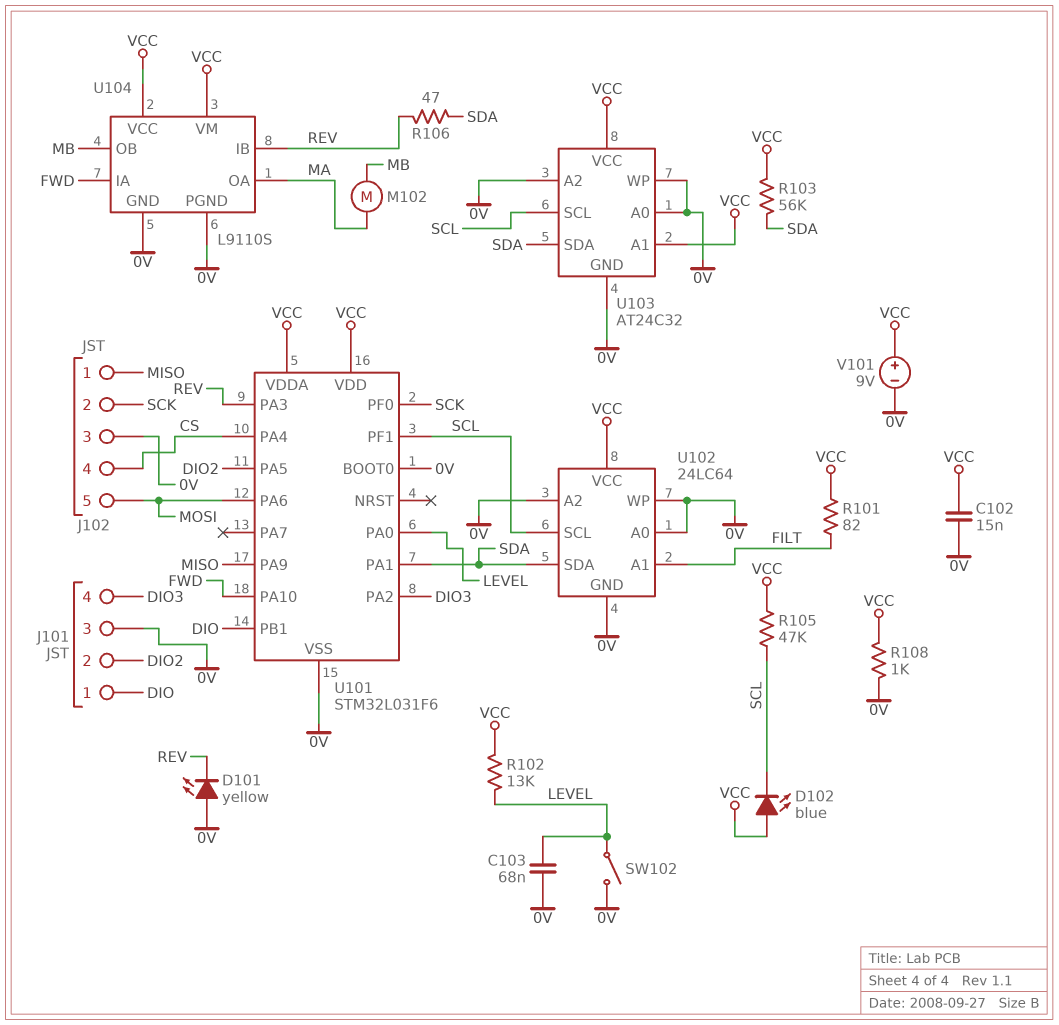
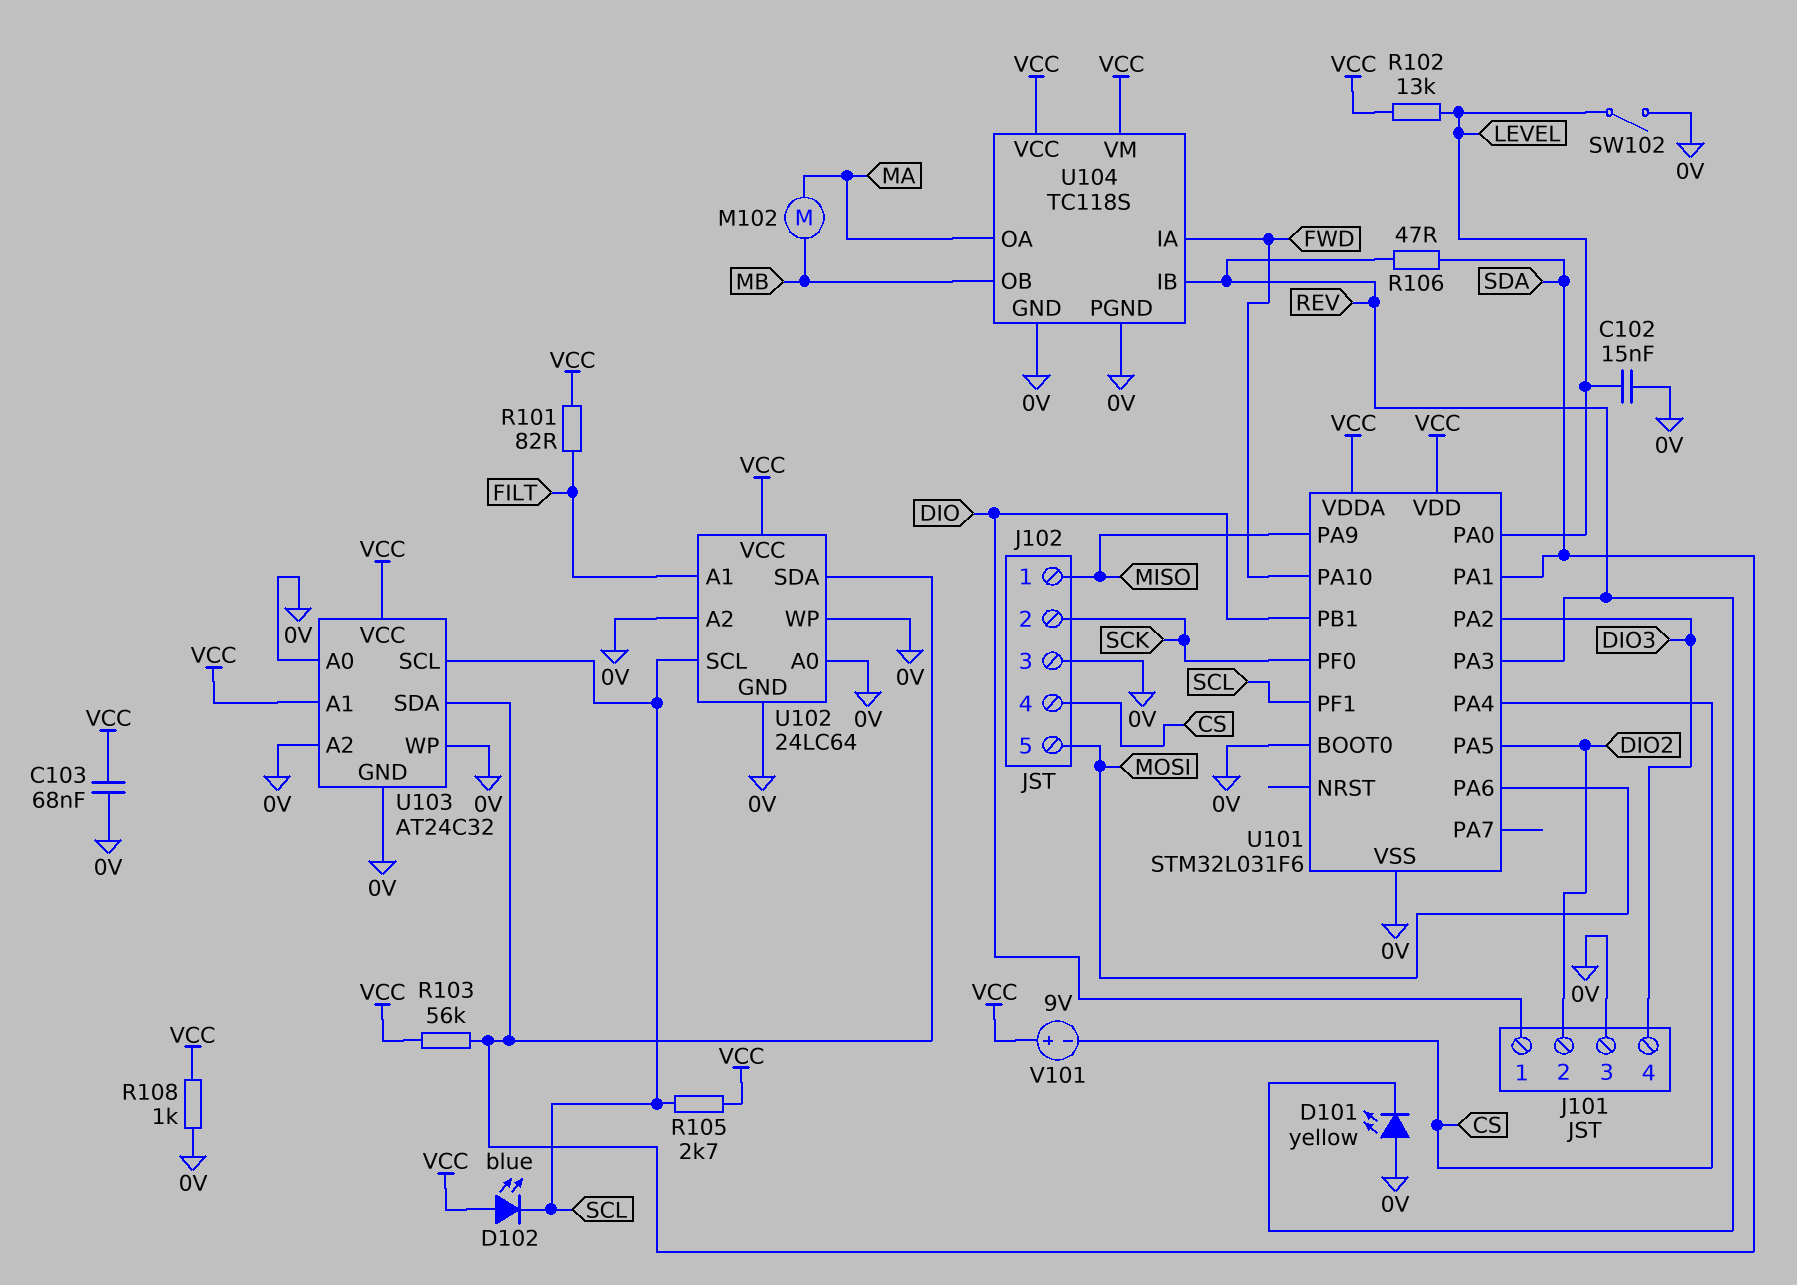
C102: 15nF (0V, VCC) -> 15nF (0V, LEVEL)
C103: 68nF (0V, LEVEL) -> 68nF (0V, VCC)
R105: 47k (SCL, VCC) -> 2.7k (SCL, VCC)
U104: L9110S -> TC118S
V101: 9V (plus VCC, minus 0V) -> 9V (plus VCC, minus CS)

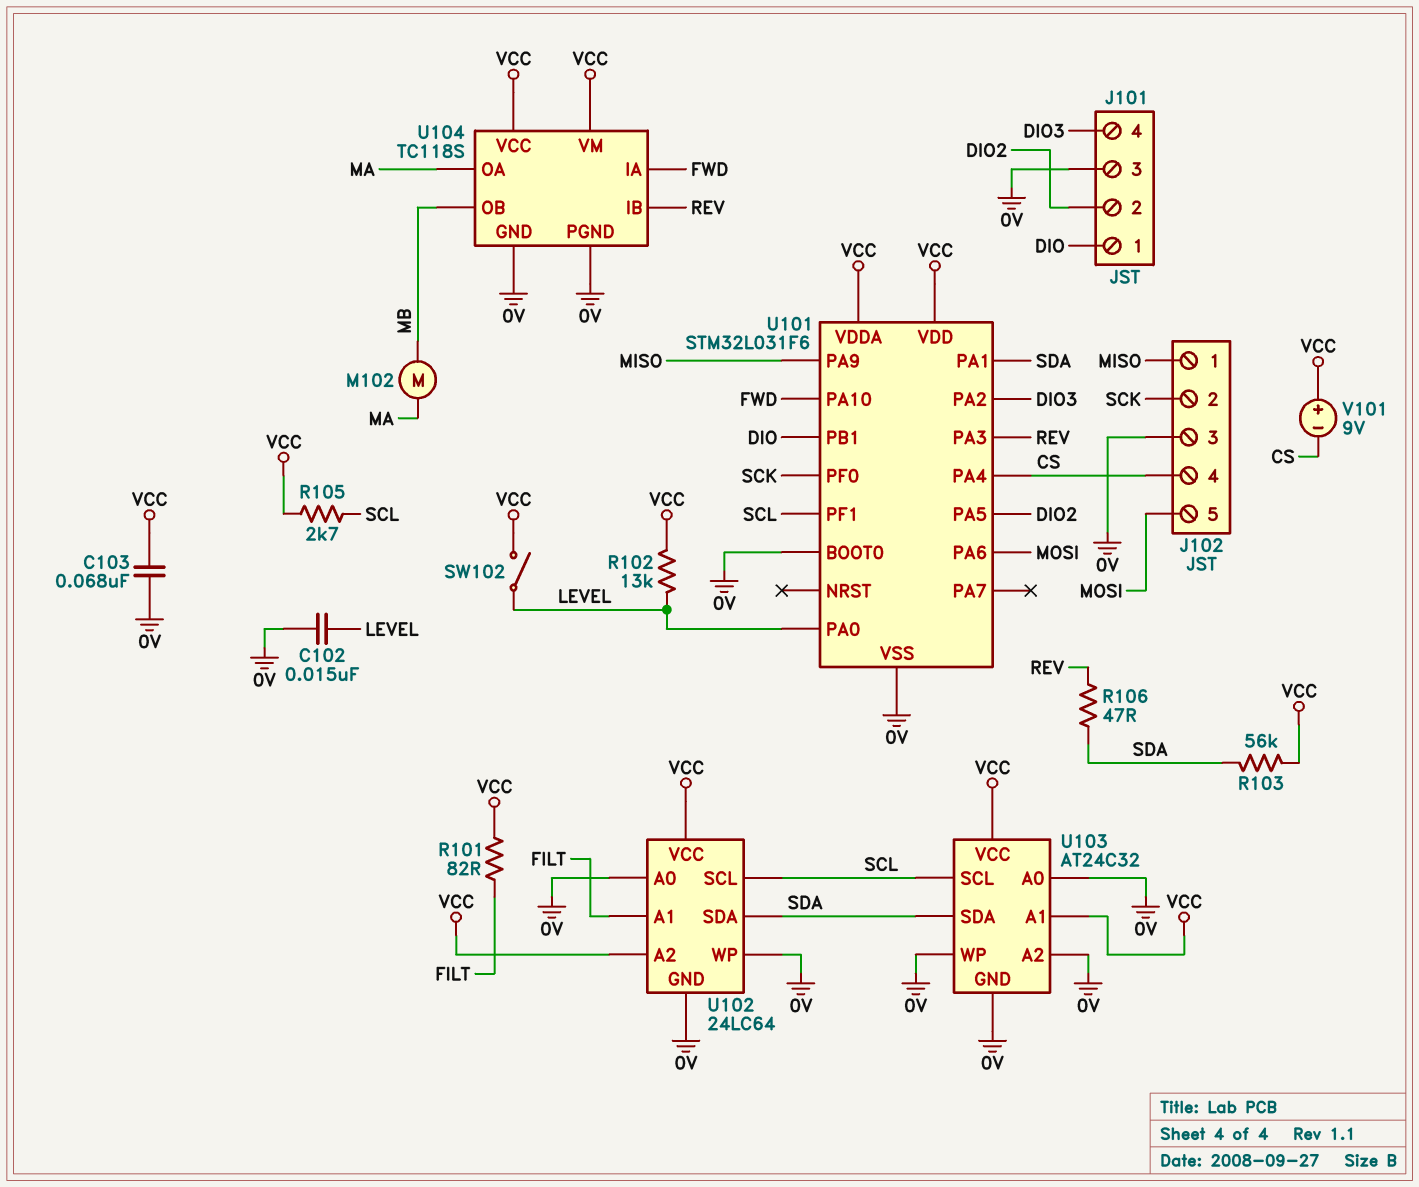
D101: LED yellow (A 0V, K REV) -> none
D102: LED blue (A VCC, K SCL) -> none
R108: 1k (0V, VCC) -> none
SW102: switch (0V, LEVEL) -> switch (LEVEL, VCC)
U102 pin A2: 0V -> VCC

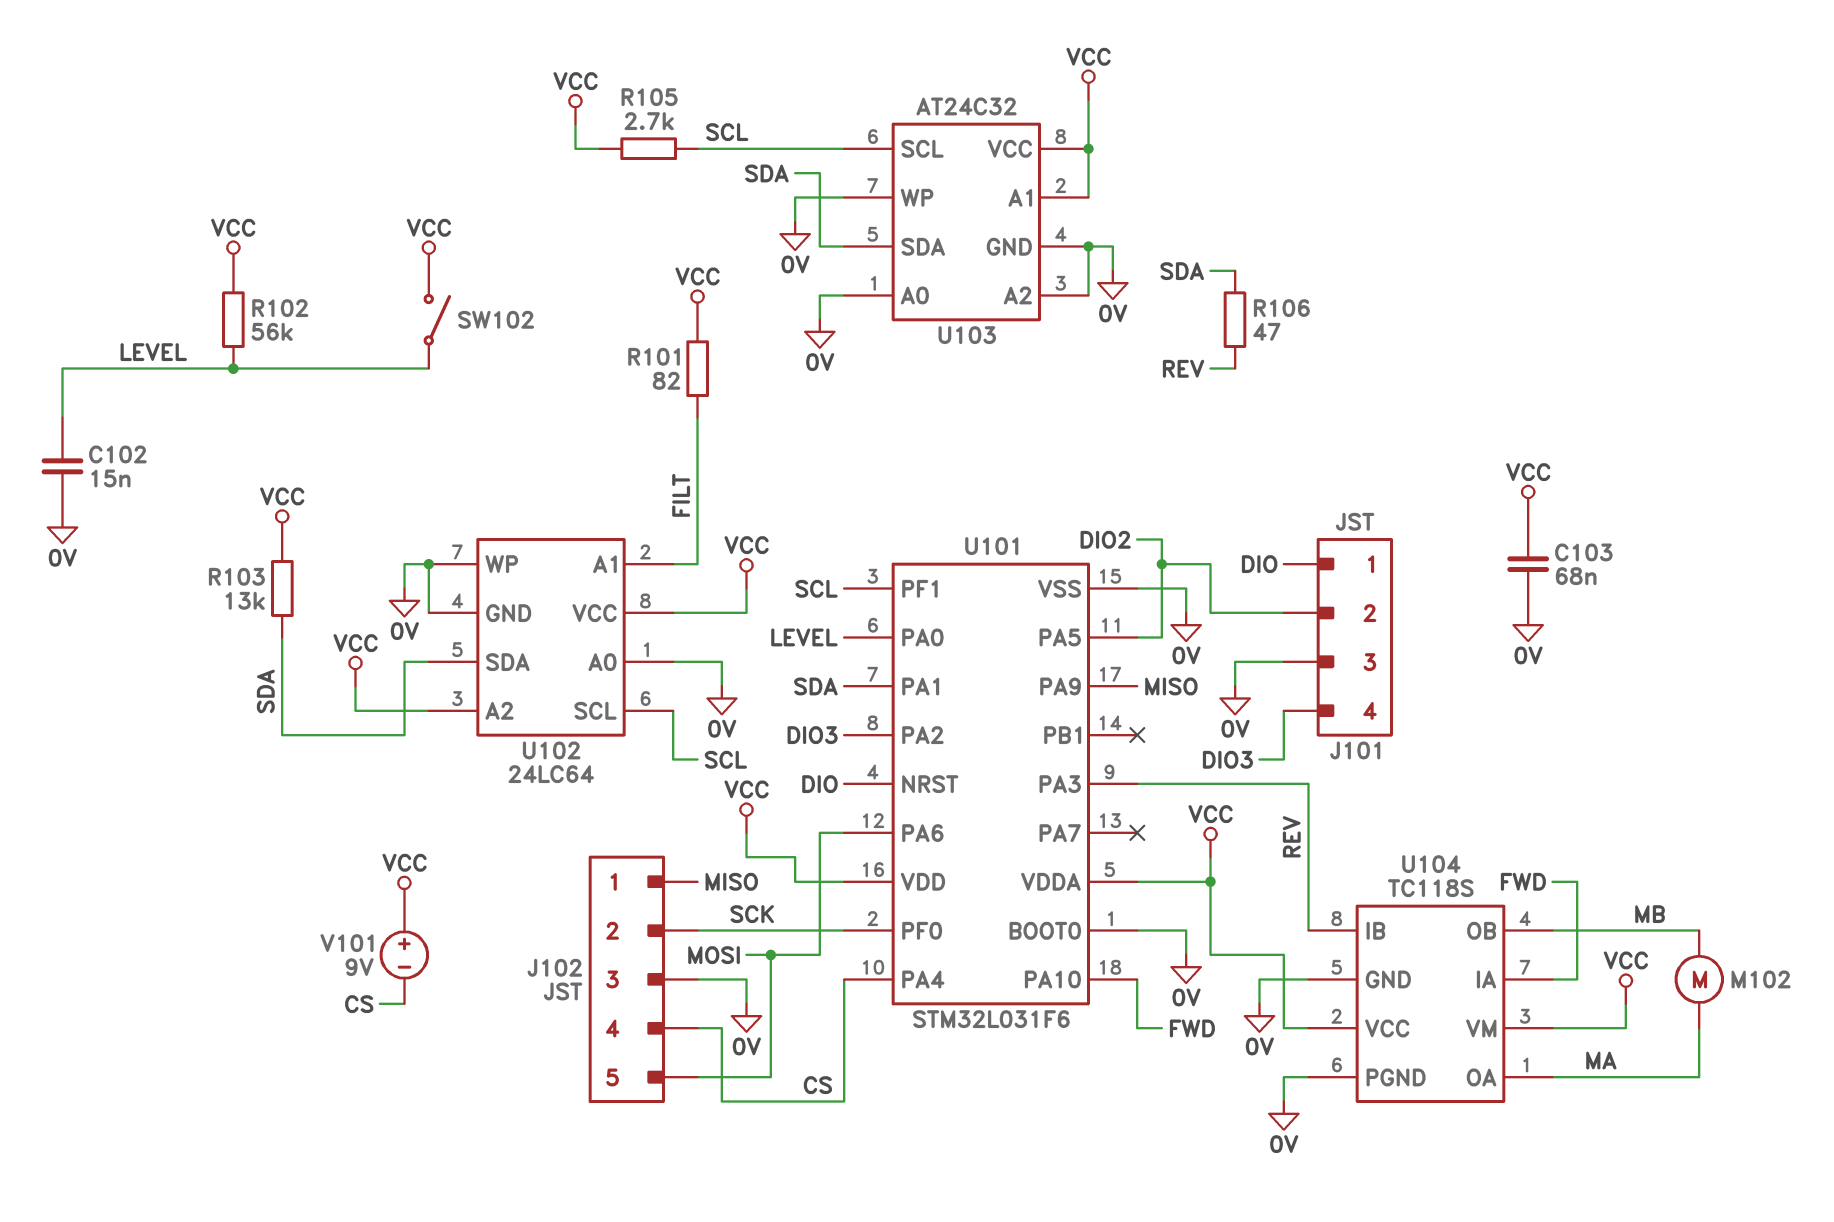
R102: 13k (LEVEL, VCC) -> 56k (LEVEL, VCC)
R103: 56k (SDA, VCC) -> 13k (SDA, VCC)
U101 pin NRST: none -> DIO
U101 pin PB1: DIO -> none

